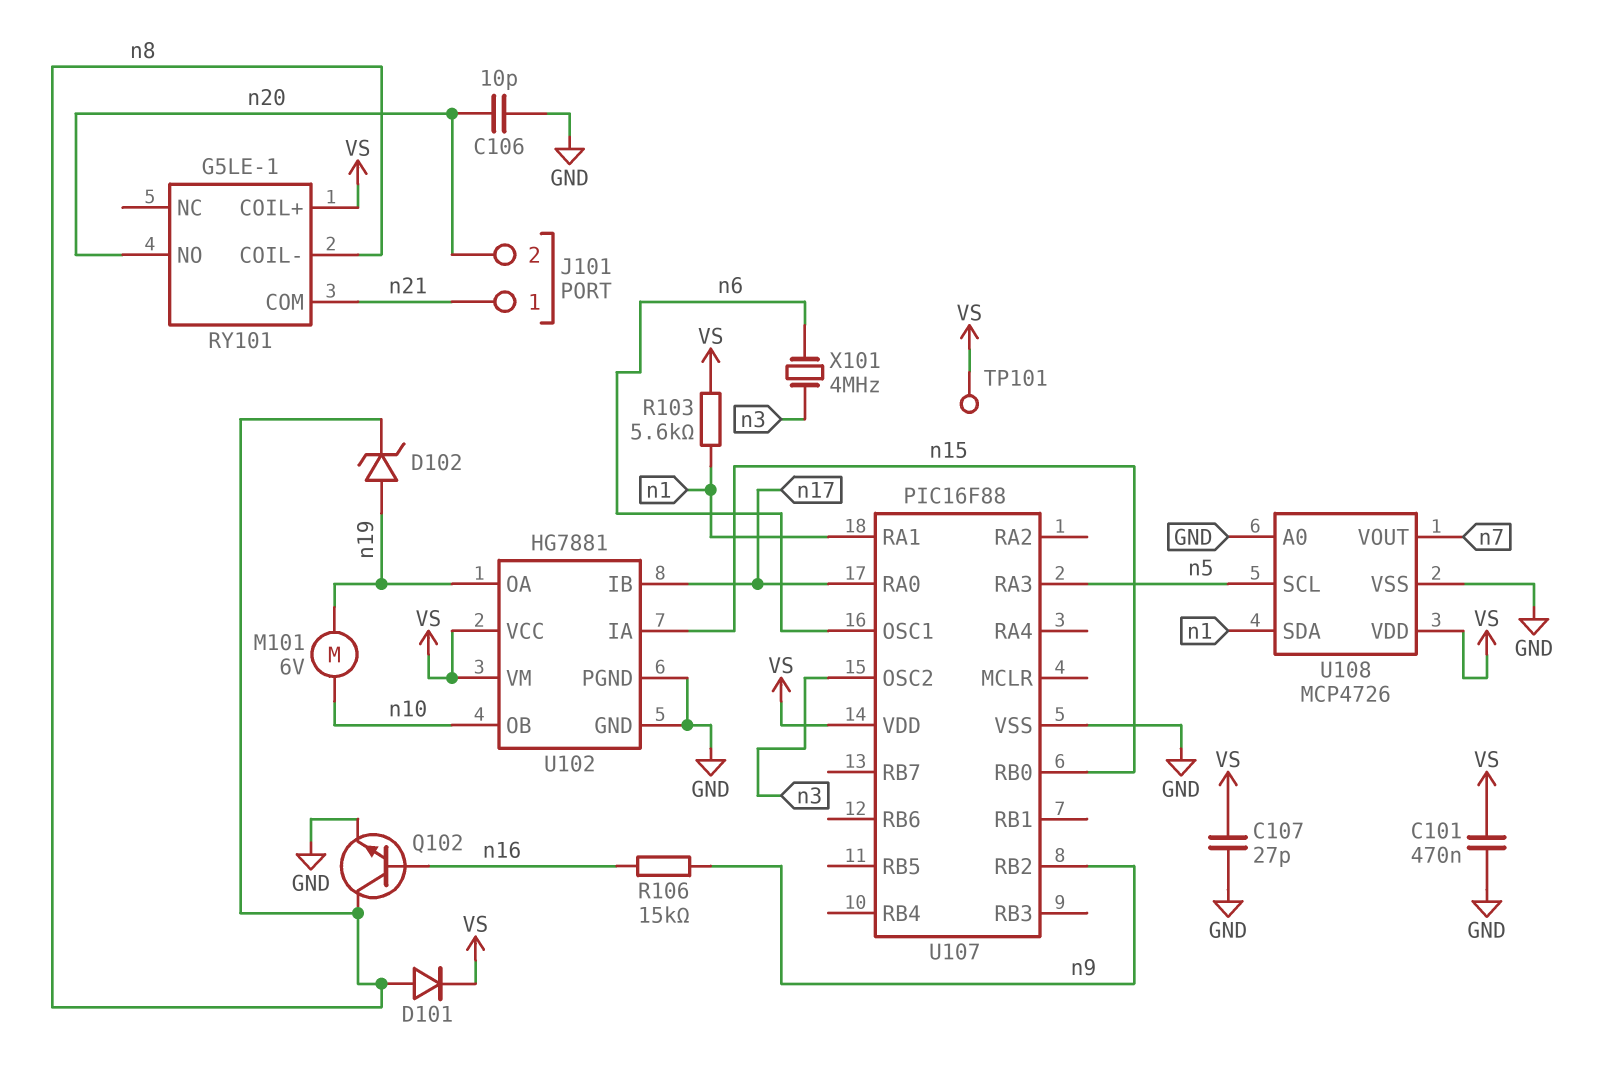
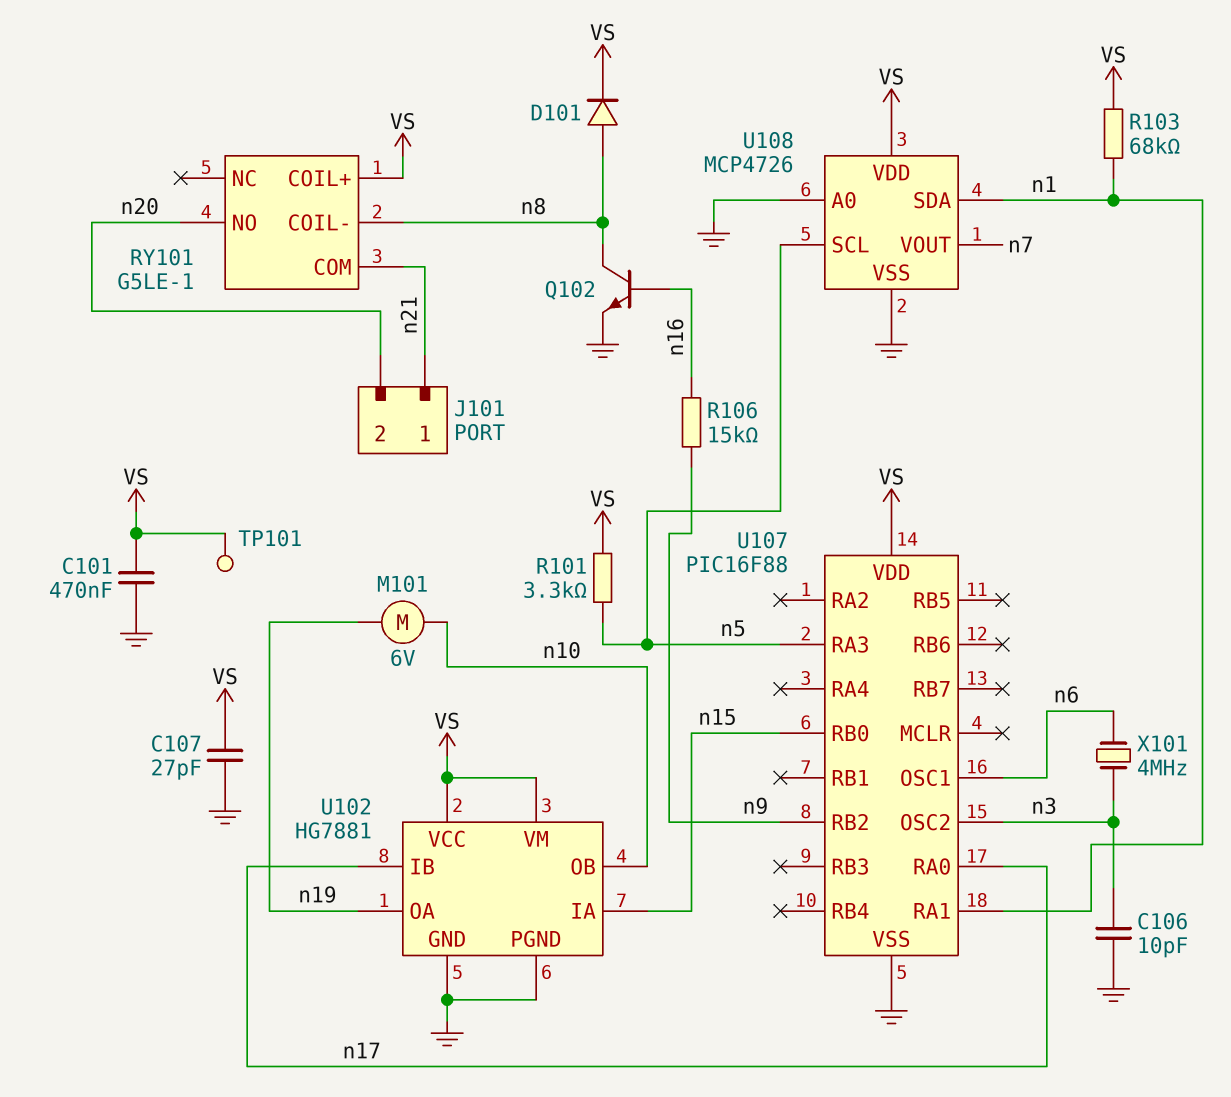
C106: 10pF (GND, n20) -> 10pF (GND, n3)
D102: zener (A n19, K n8) -> none
R101: none -> 3.3k (VS, n5)
R103: 5.6k (VS, n1) -> 68k (VS, n1)

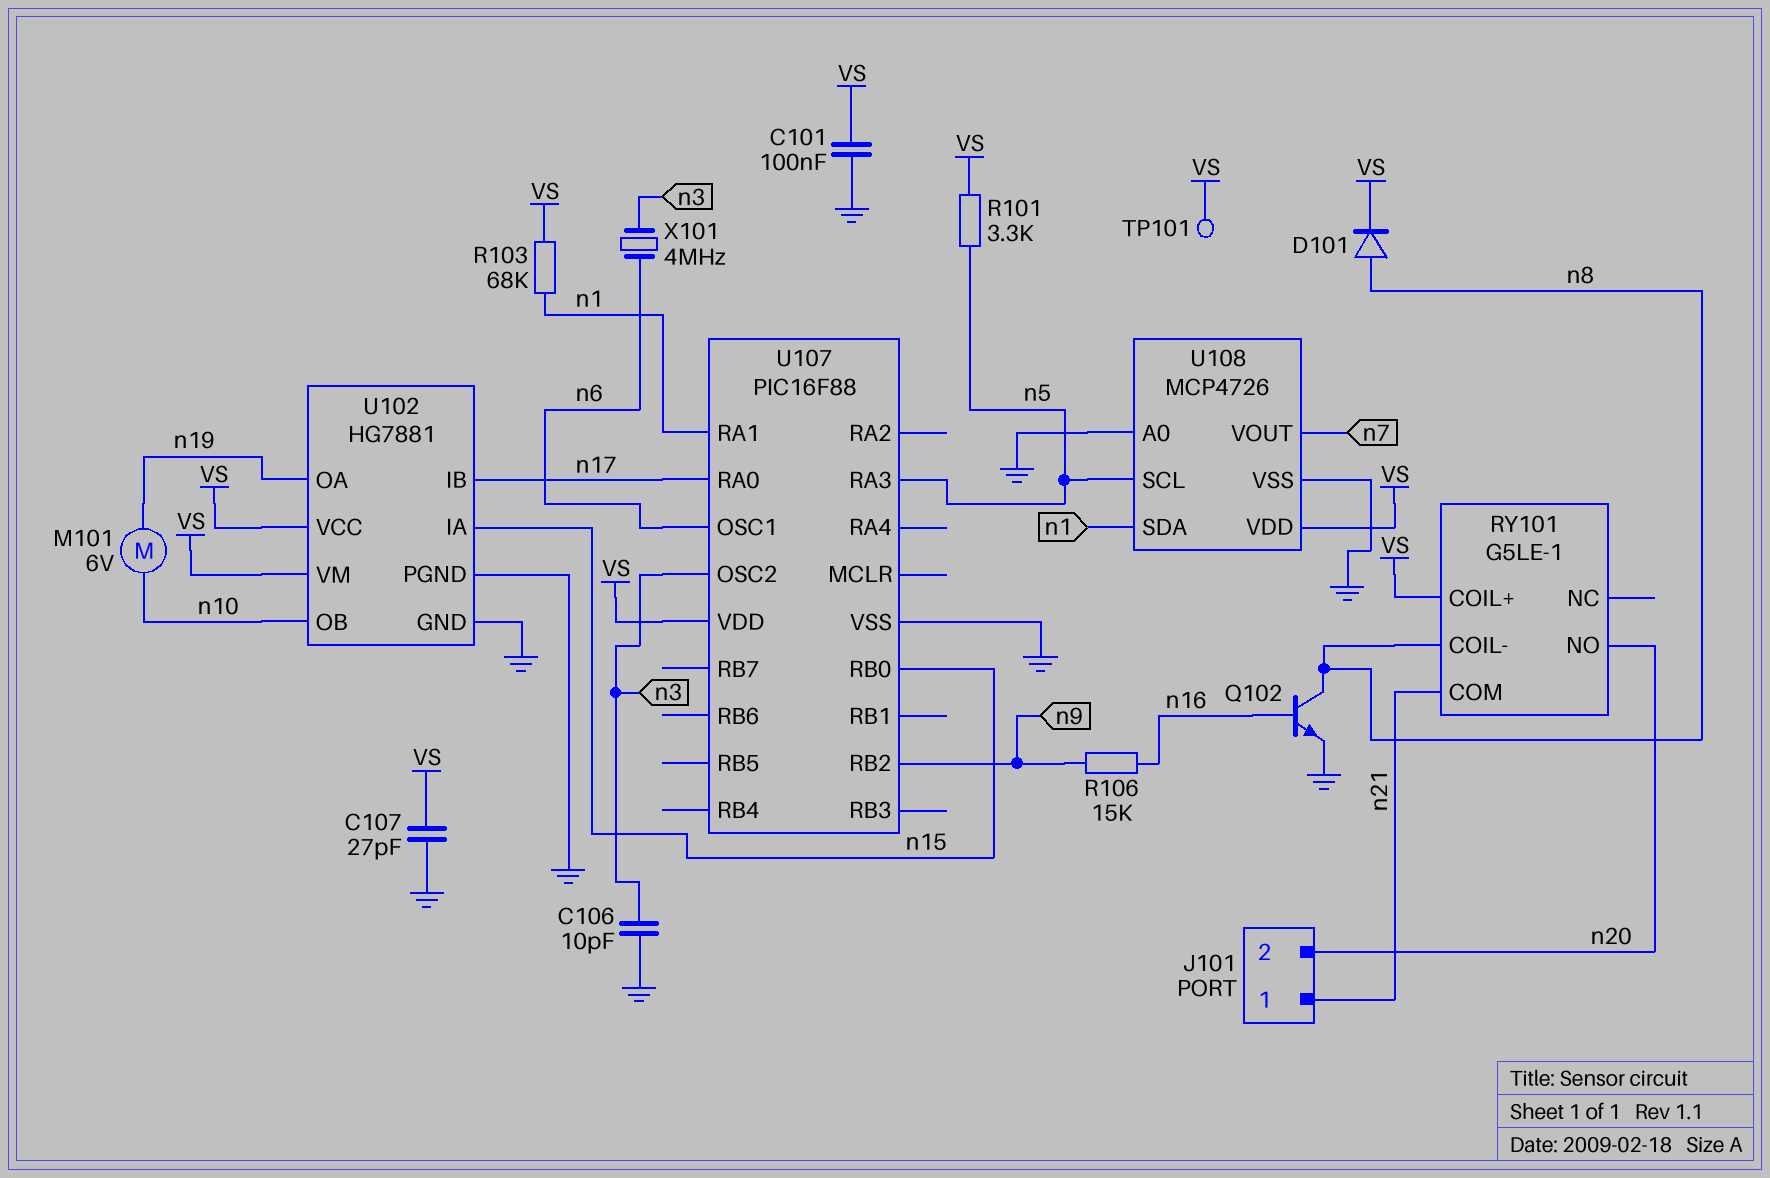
C101: 470nF (GND, VS) -> 100nF (GND, VS)

